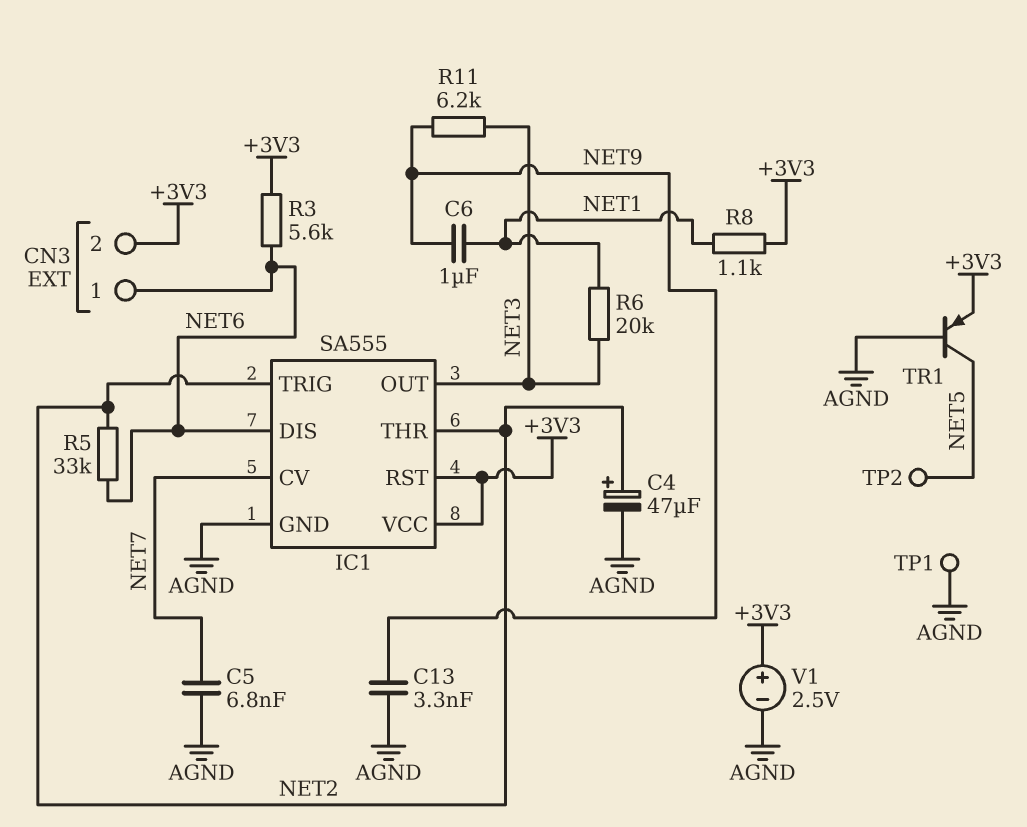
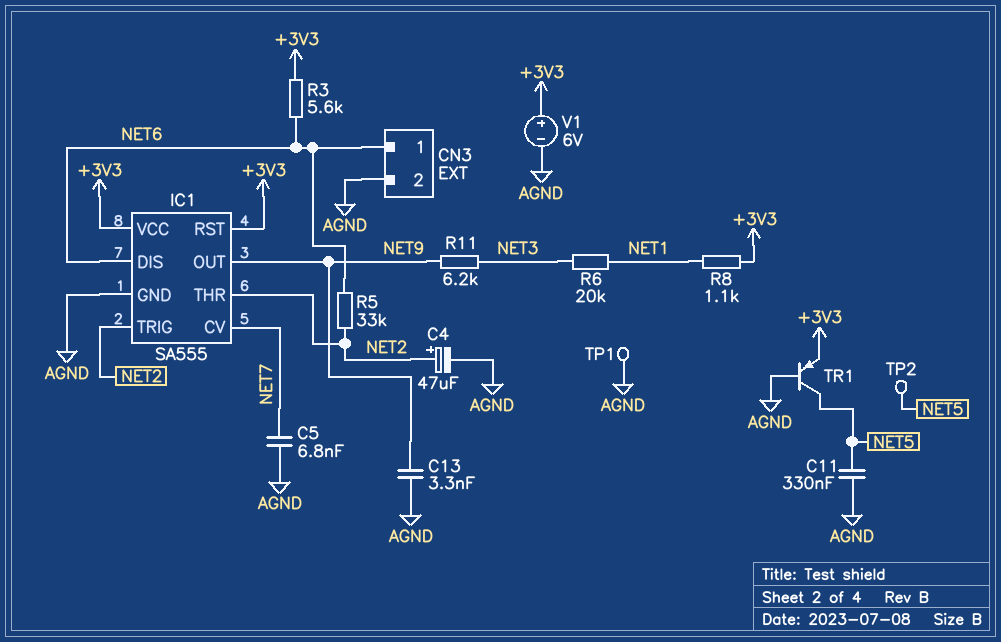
C6: 1uF (NET1, NET9) -> none
C11: none -> 330nF (AGND, NET5)
CN3 pin 2: +3V3 -> AGND
IC1 pin OUT: NET3 -> NET9
V1: 2.5V (plus +3V3, minus AGND) -> 6V (plus +3V3, minus AGND)

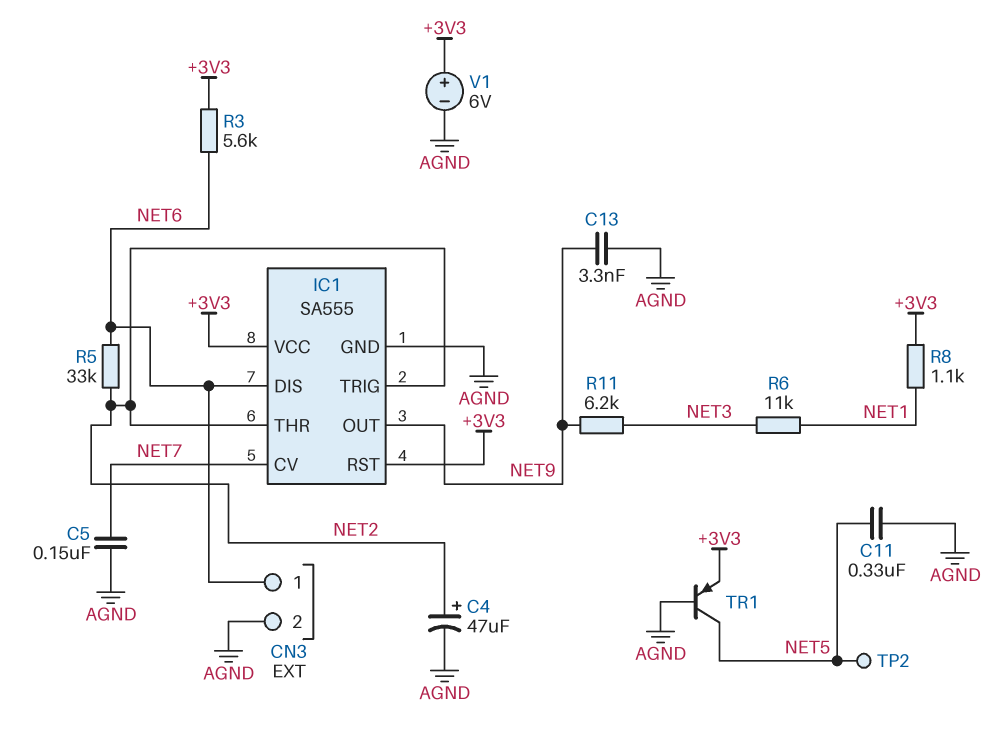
C5: 6.8nF (AGND, NET7) -> 150nF (AGND, NET7)
R6: 20k (NET1, NET3) -> 11k (NET1, NET3)
TP1: test point (AGND) -> none

